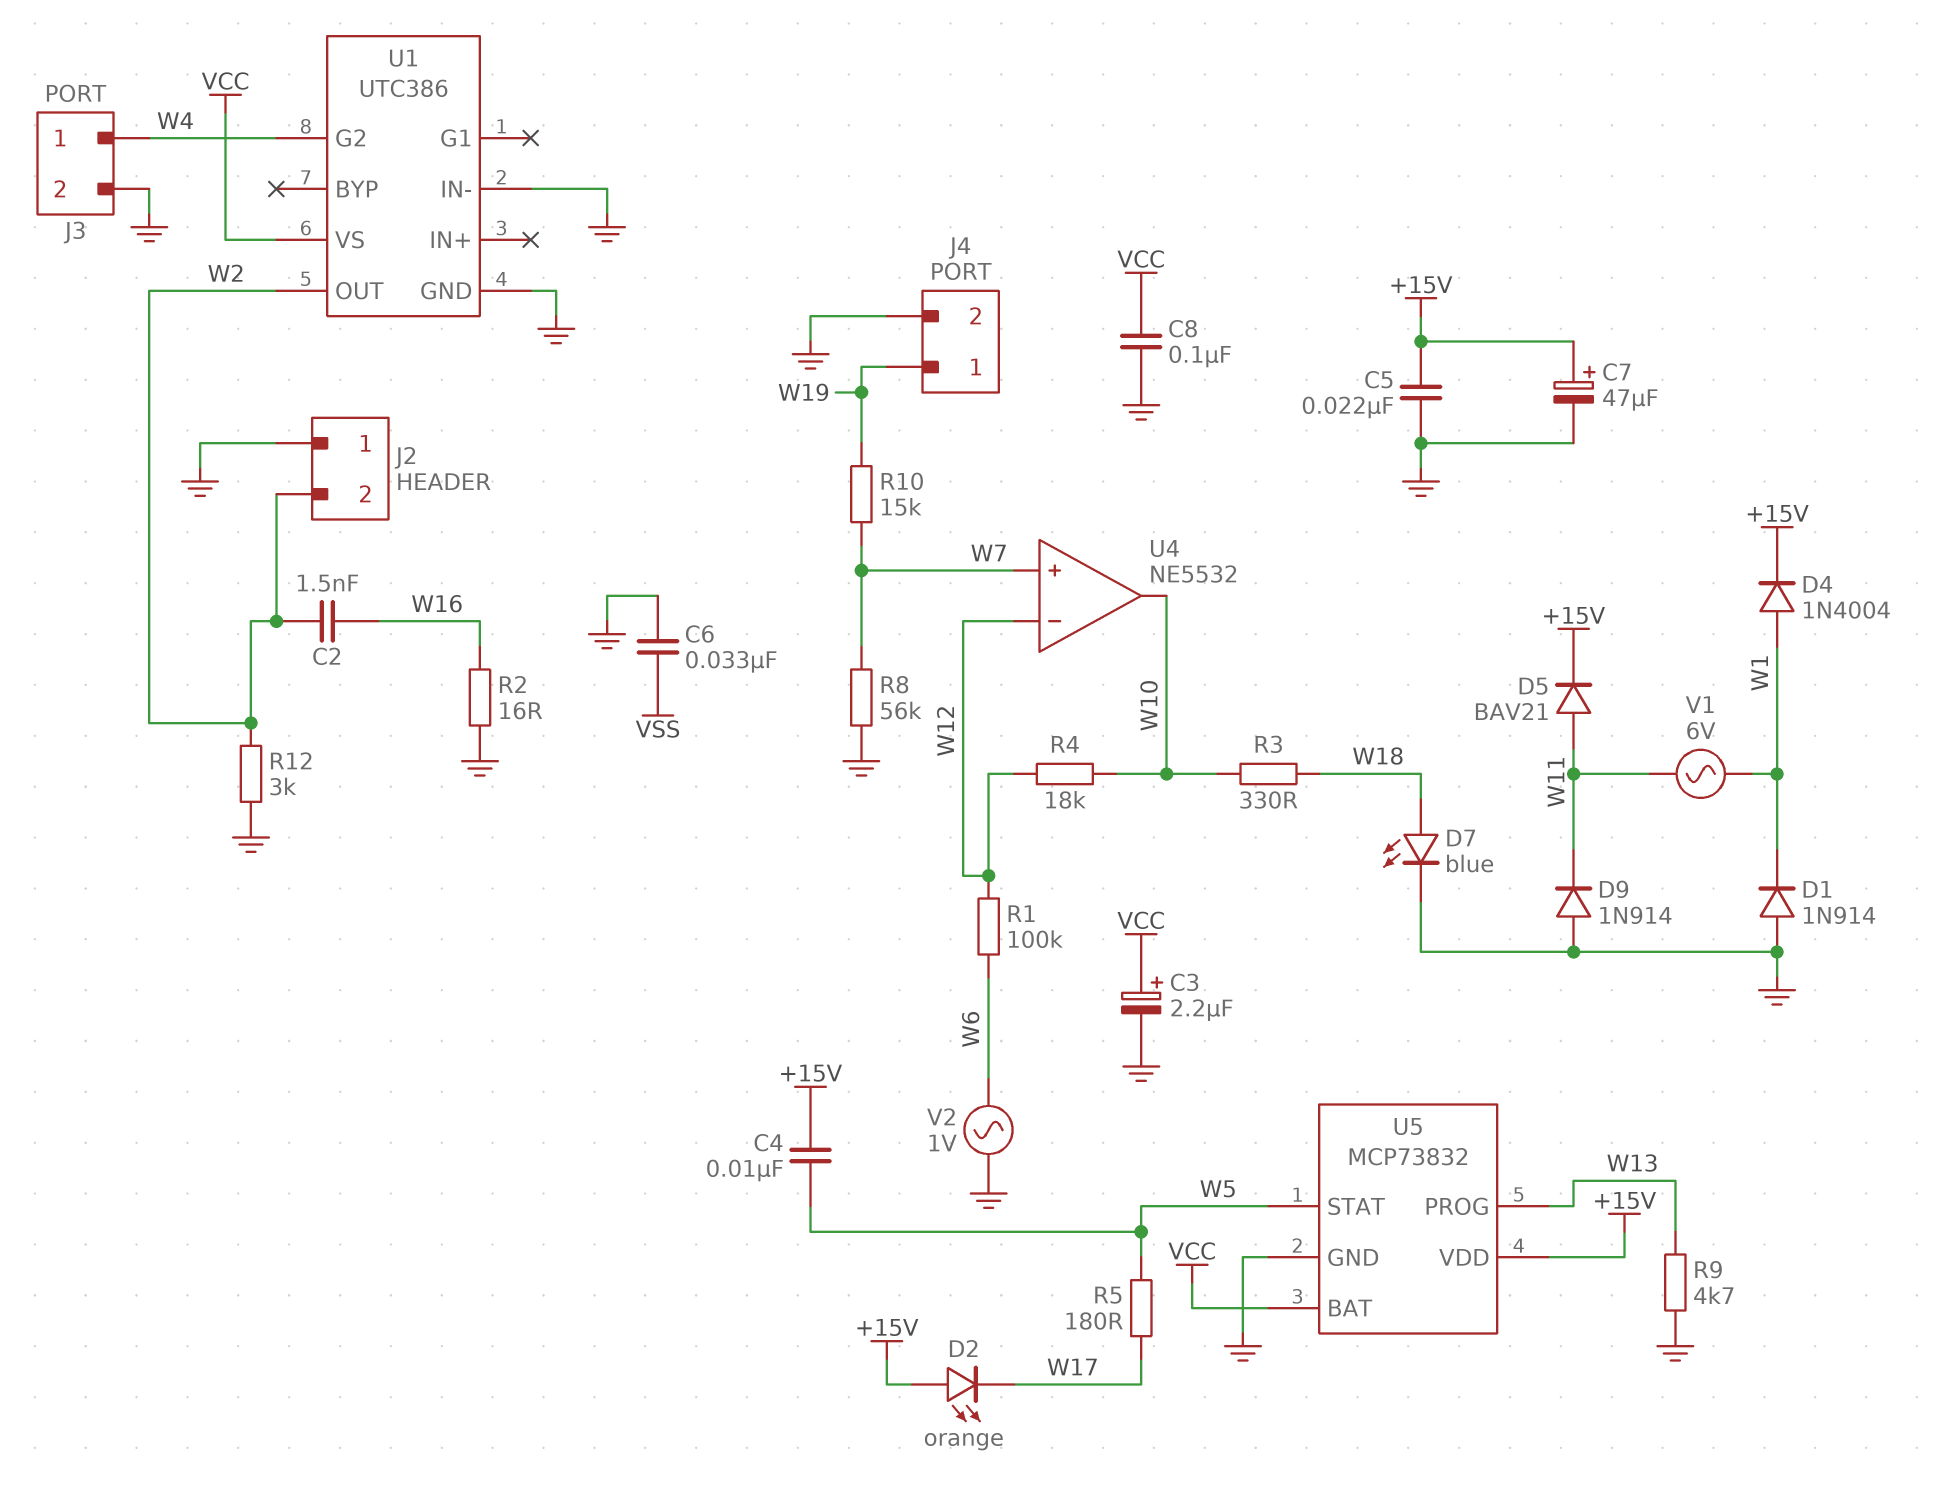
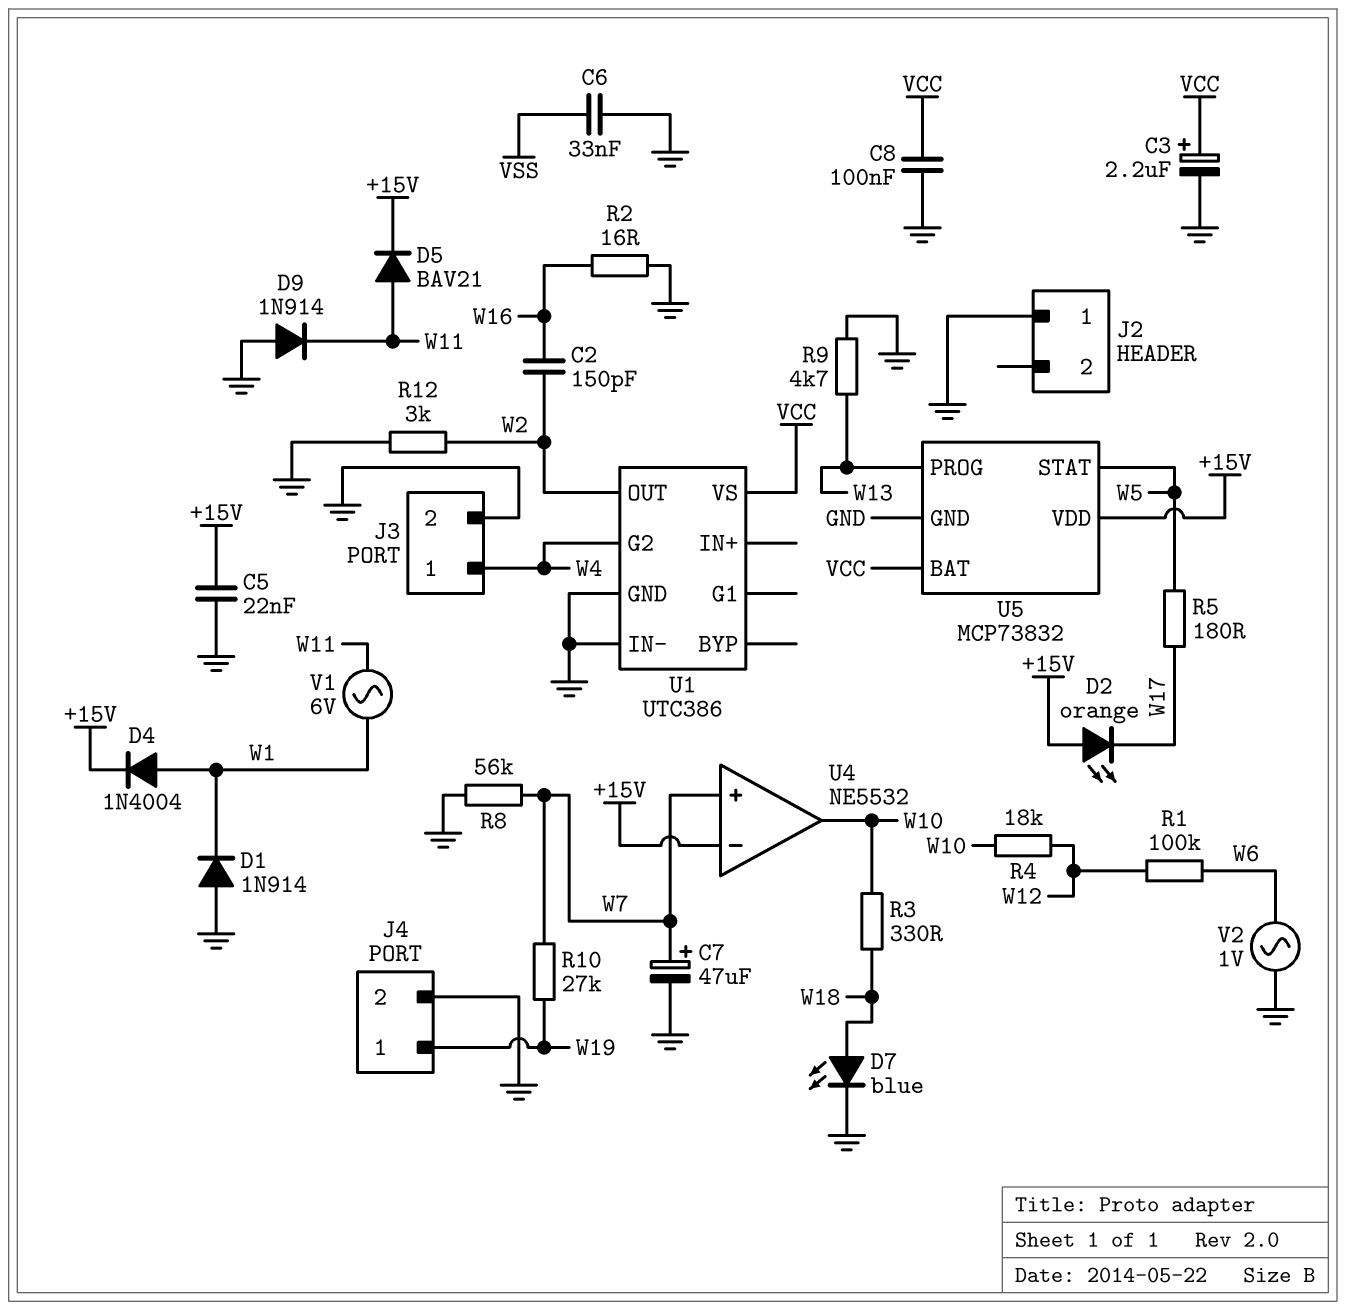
C2: 1.5nF (W2, W16) -> 150pF (W2, W16)
C4: 10nF (+15V, W5) -> none
C7: 47uF (plus +15V, minus GND) -> 47uF (plus W7, minus GND)
J2 pin 2: W2 -> none
R10: 15k (W7, W19) -> 27k (W7, W19)
U4 pin in-: W12 -> +15V

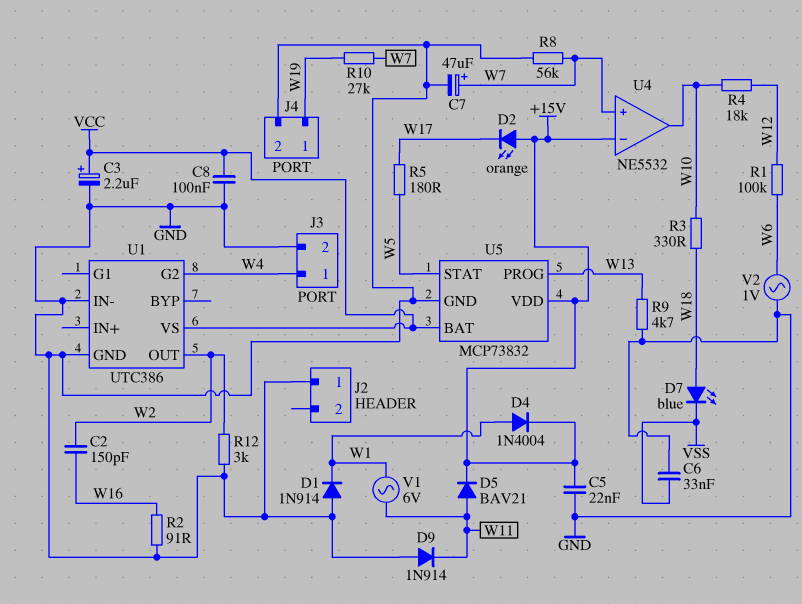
D7: LED blue (A W18, K GND) -> LED blue (A W18, K VSS)
R2: 16 (GND, W16) -> 91 (GND, W16)

